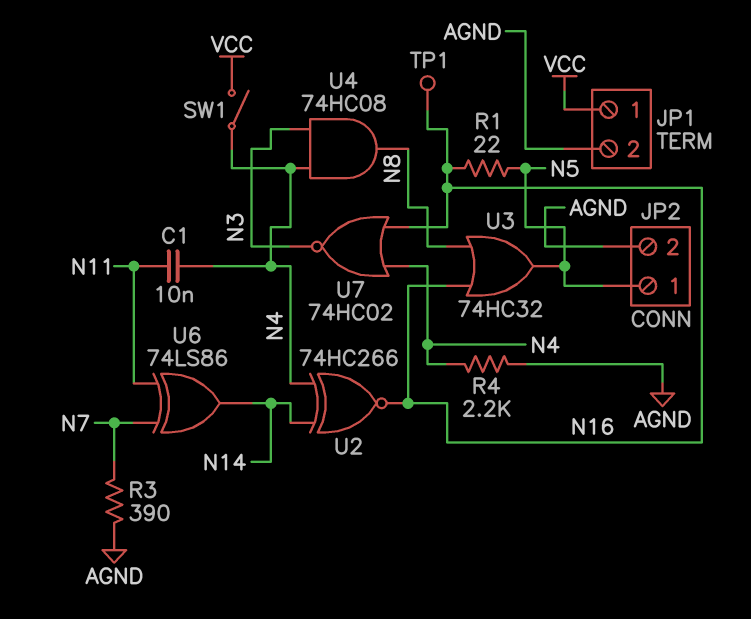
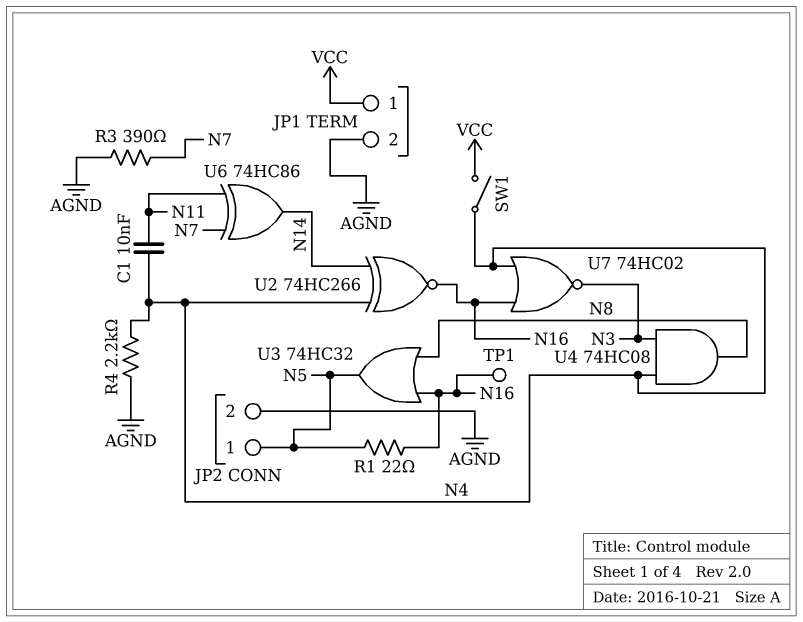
U6: XOR 74LS86 (in N7, in N11, out N14) -> XOR 74HC86 (in N7, in N11, out N14)

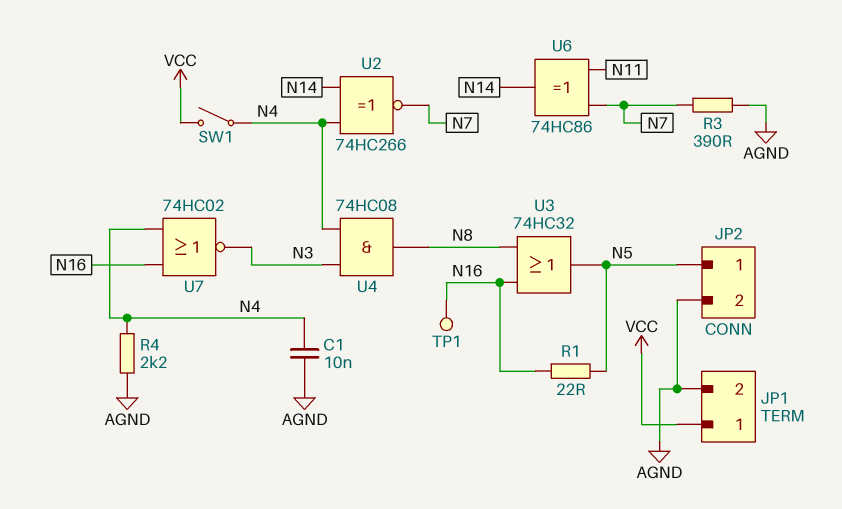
C1: 10nF (N4, N11) -> 10nF (AGND, N4)
U2: XNOR 74HC266 (in N4, in N14, out N16) -> XNOR 74HC266 (in N4, in N14, out N7)

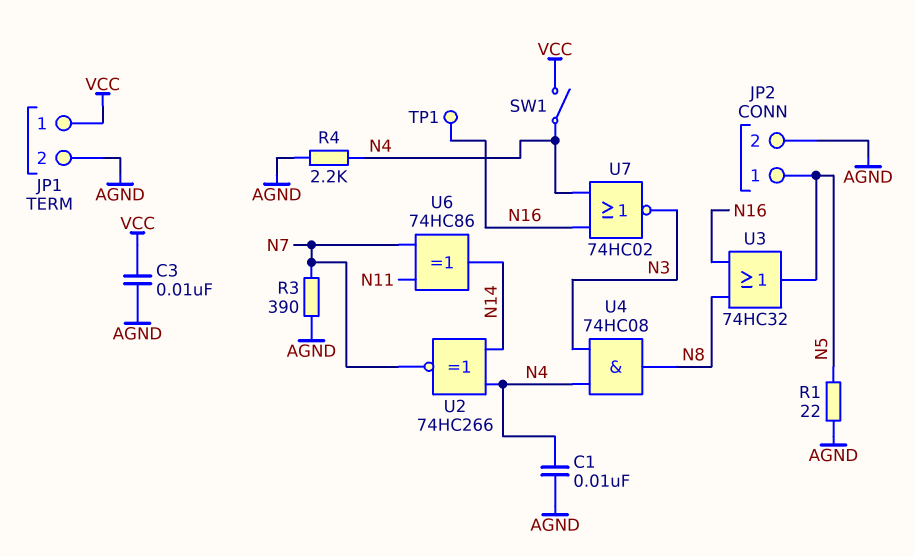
C3: none -> 10nF (AGND, VCC)
R1: 22 (N5, N16) -> 22 (AGND, N5)

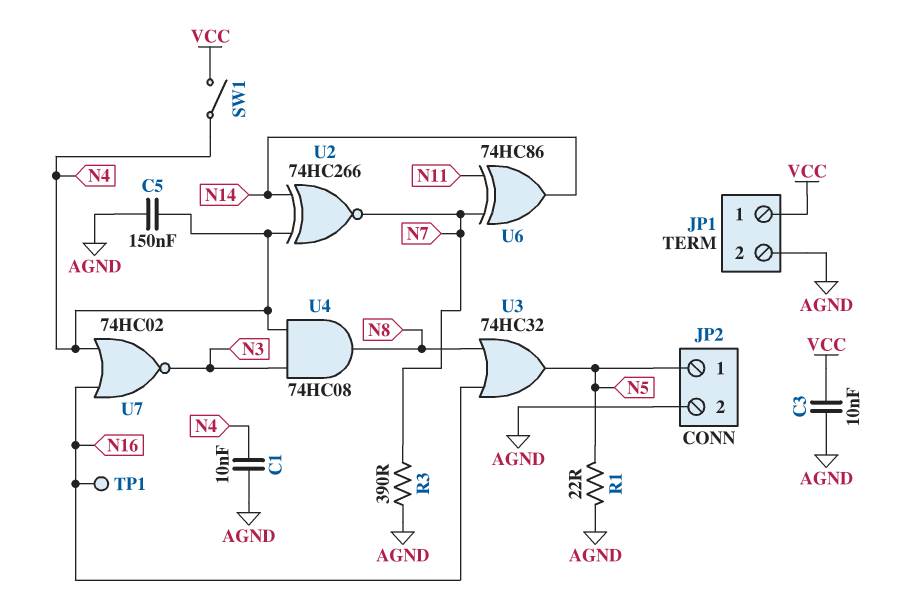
C5: none -> 150nF (AGND, N4)
R4: 2.2k (AGND, N4) -> none

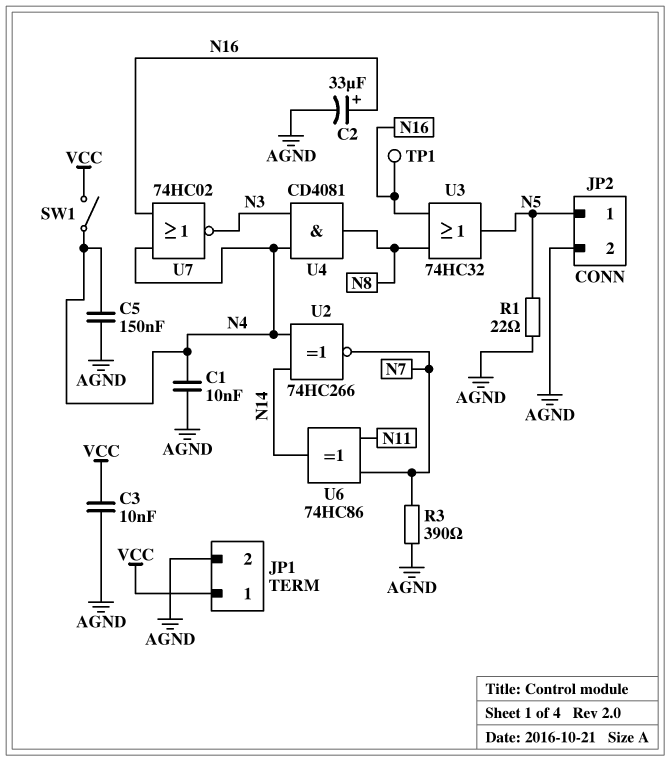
C2: none -> 33uF (plus N16, minus AGND)
U4: AND 74HC08 (in N3, in N4, out N8) -> AND CD4081 (in N3, in N4, out N8)

